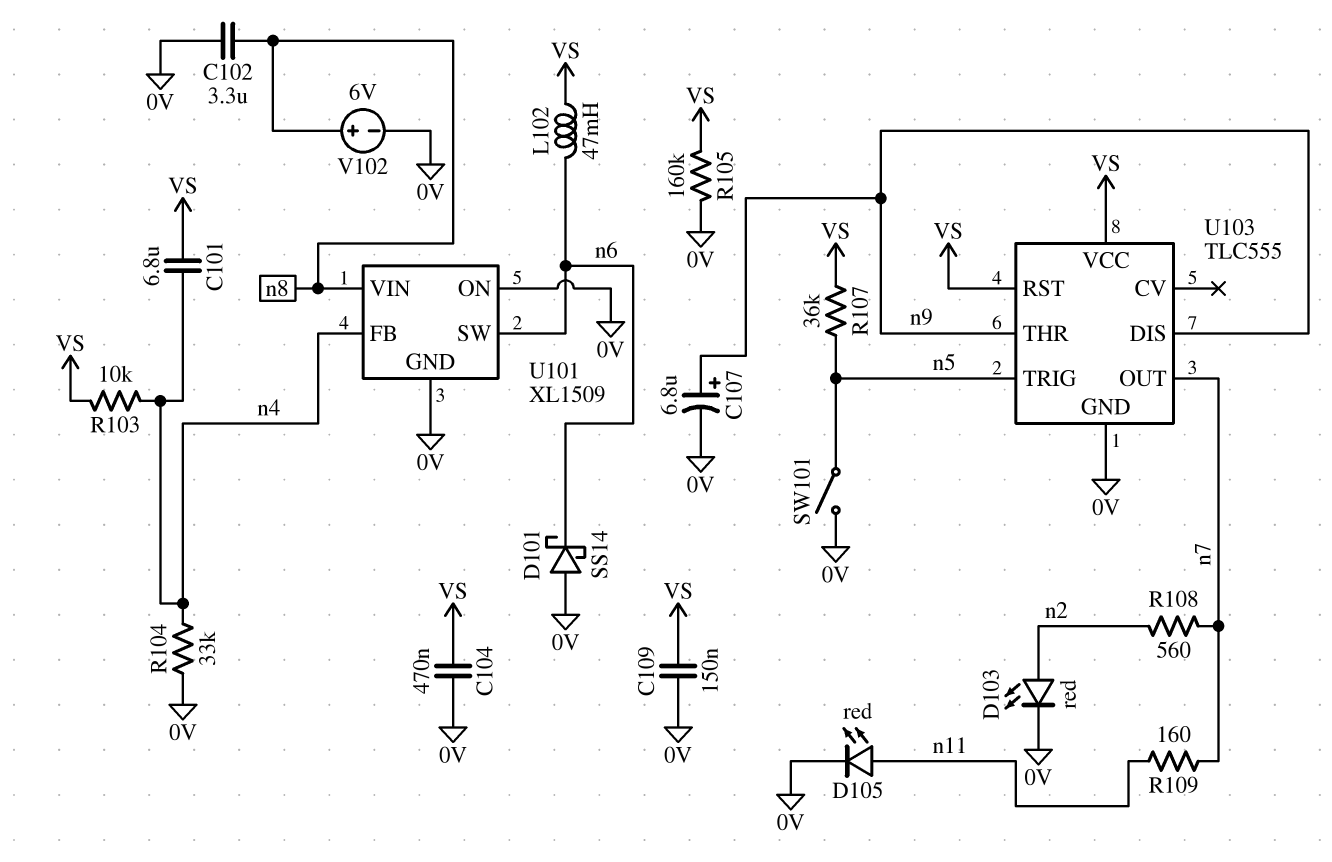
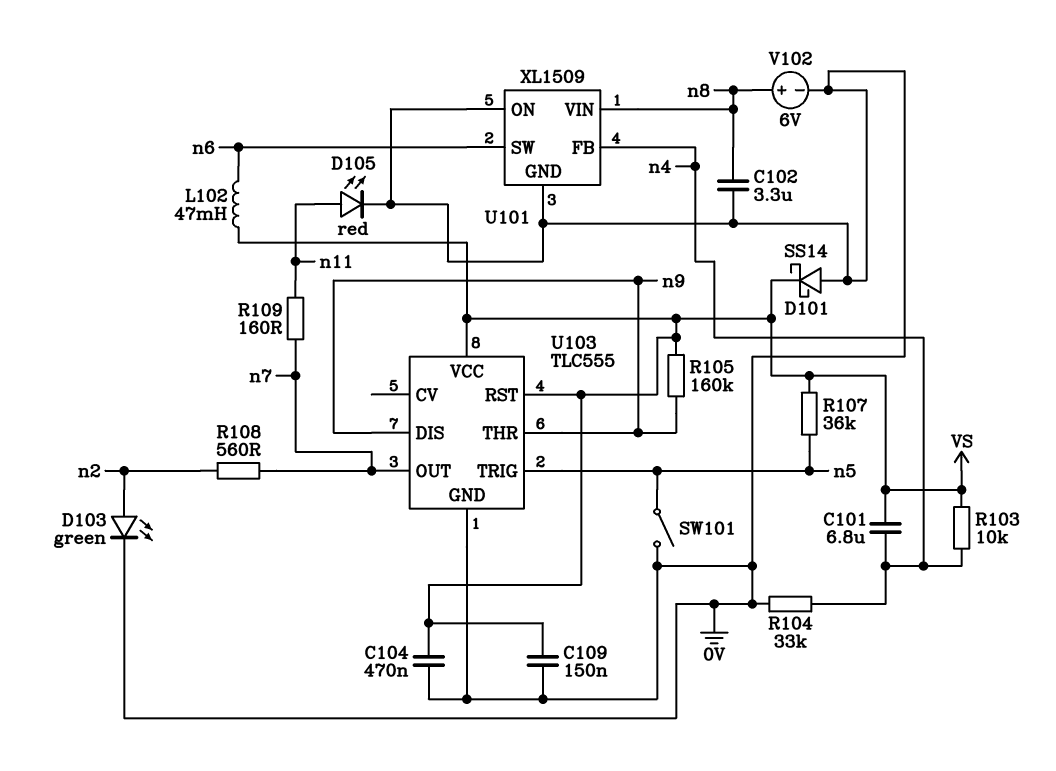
C107: 6.8uF (plus n9, minus 0V) -> none
D101: schottky SS14 (A 0V, K n6) -> schottky SS14 (A 0V, K VS)
D103: LED red (A n2, K 0V) -> LED green (A n2, K 0V)
R105: 160k (0V, VS) -> 160k (VS, n9)

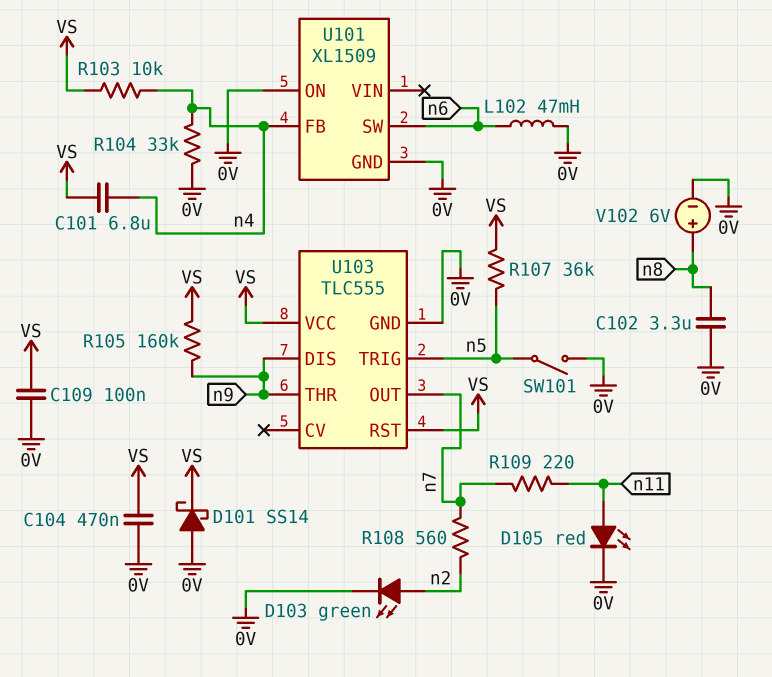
C109: 150nF (0V, VS) -> 100nF (0V, VS)
L102: 47mH (VS, n6) -> 47mH (0V, n6)
R109: 160 (n7, n11) -> 220 (n7, n11)
U101 pin VIN: n8 -> none

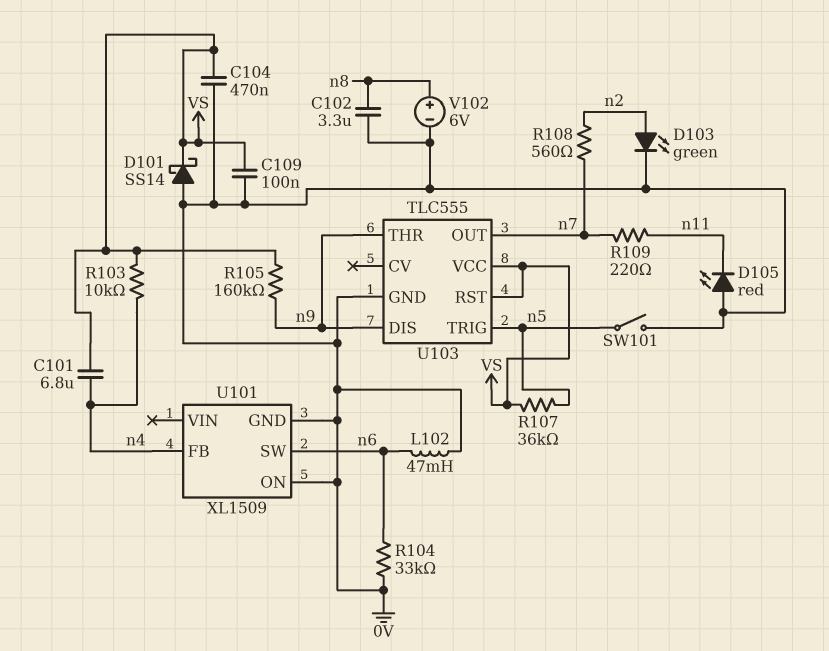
D105: LED red (A n11, K 0V) -> LED red (A 0V, K n11)
R104: 33k (0V, n4) -> 33k (0V, n6)

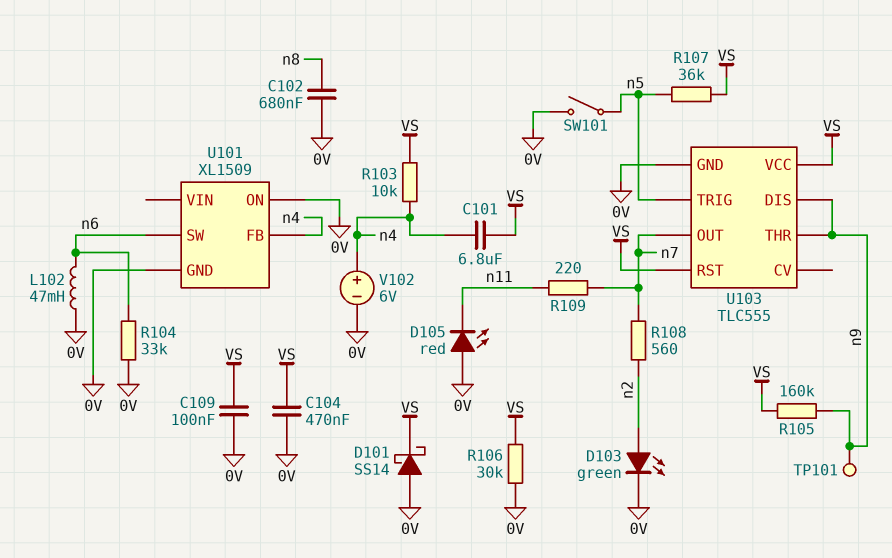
C102: 3.3uF (0V, n8) -> 680nF (0V, n8)
R106: none -> 30k (0V, VS)
TP101: none -> test point (n9)
V102: 6V (plus n8, minus 0V) -> 6V (plus n4, minus 0V)

